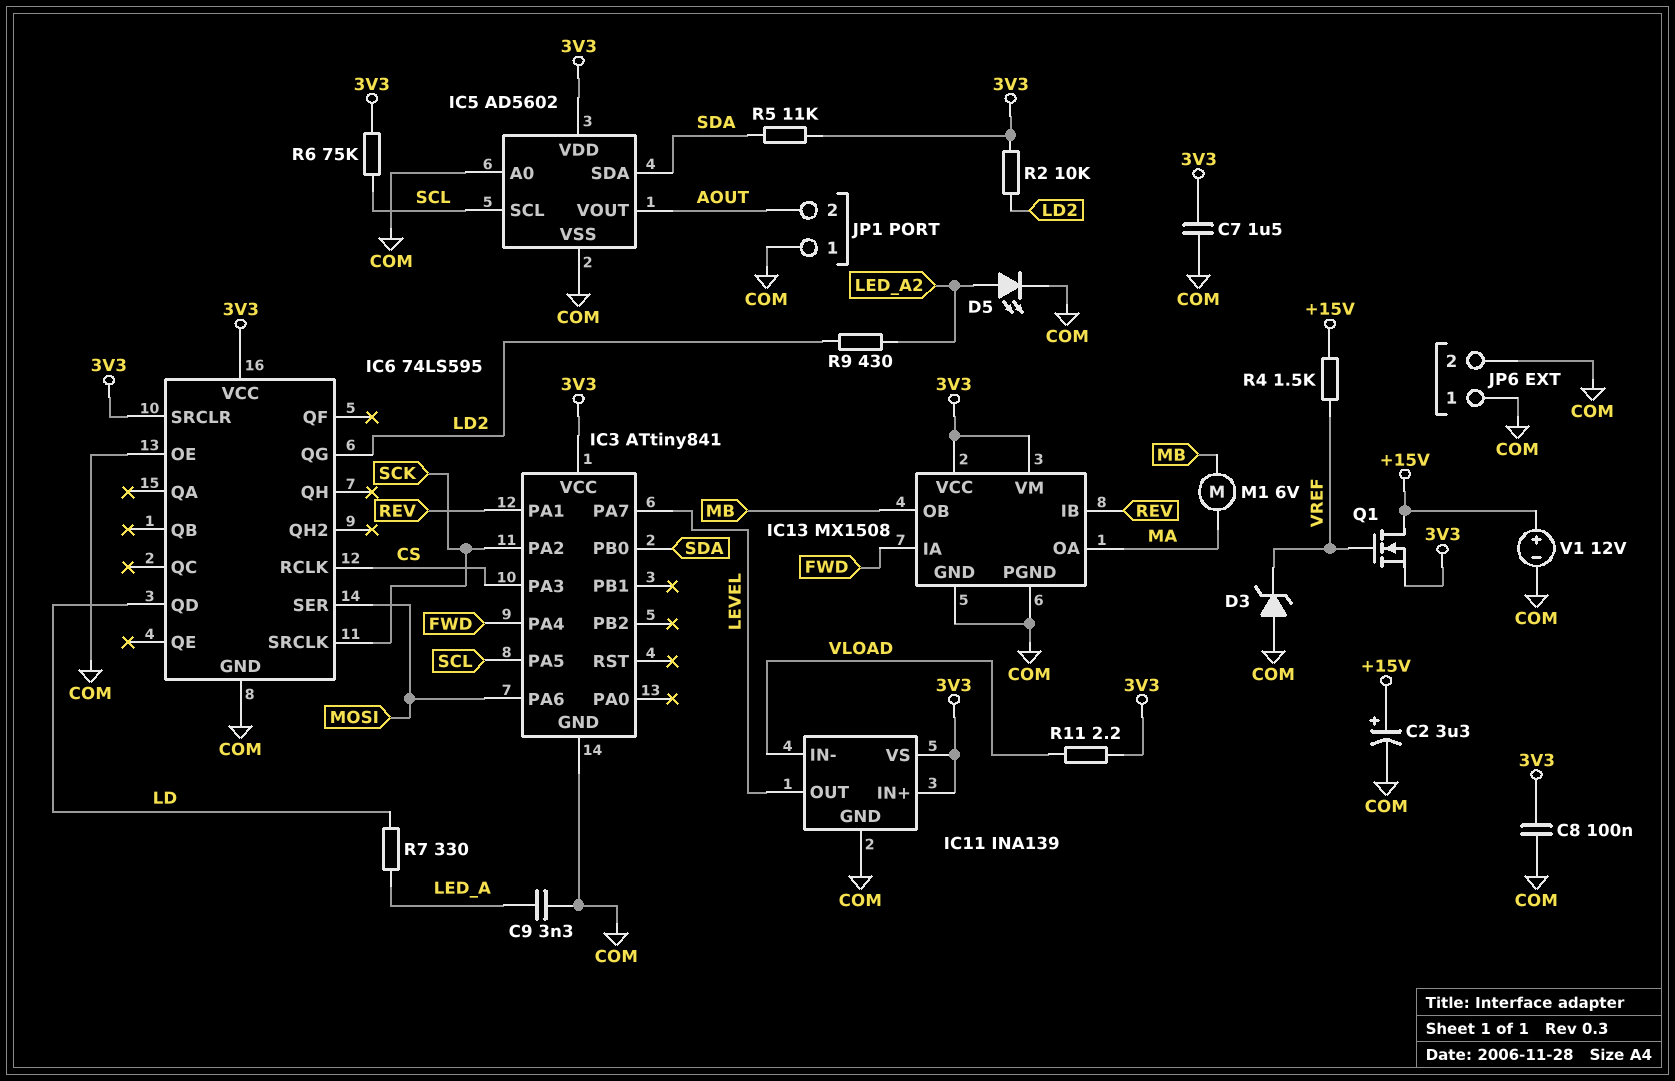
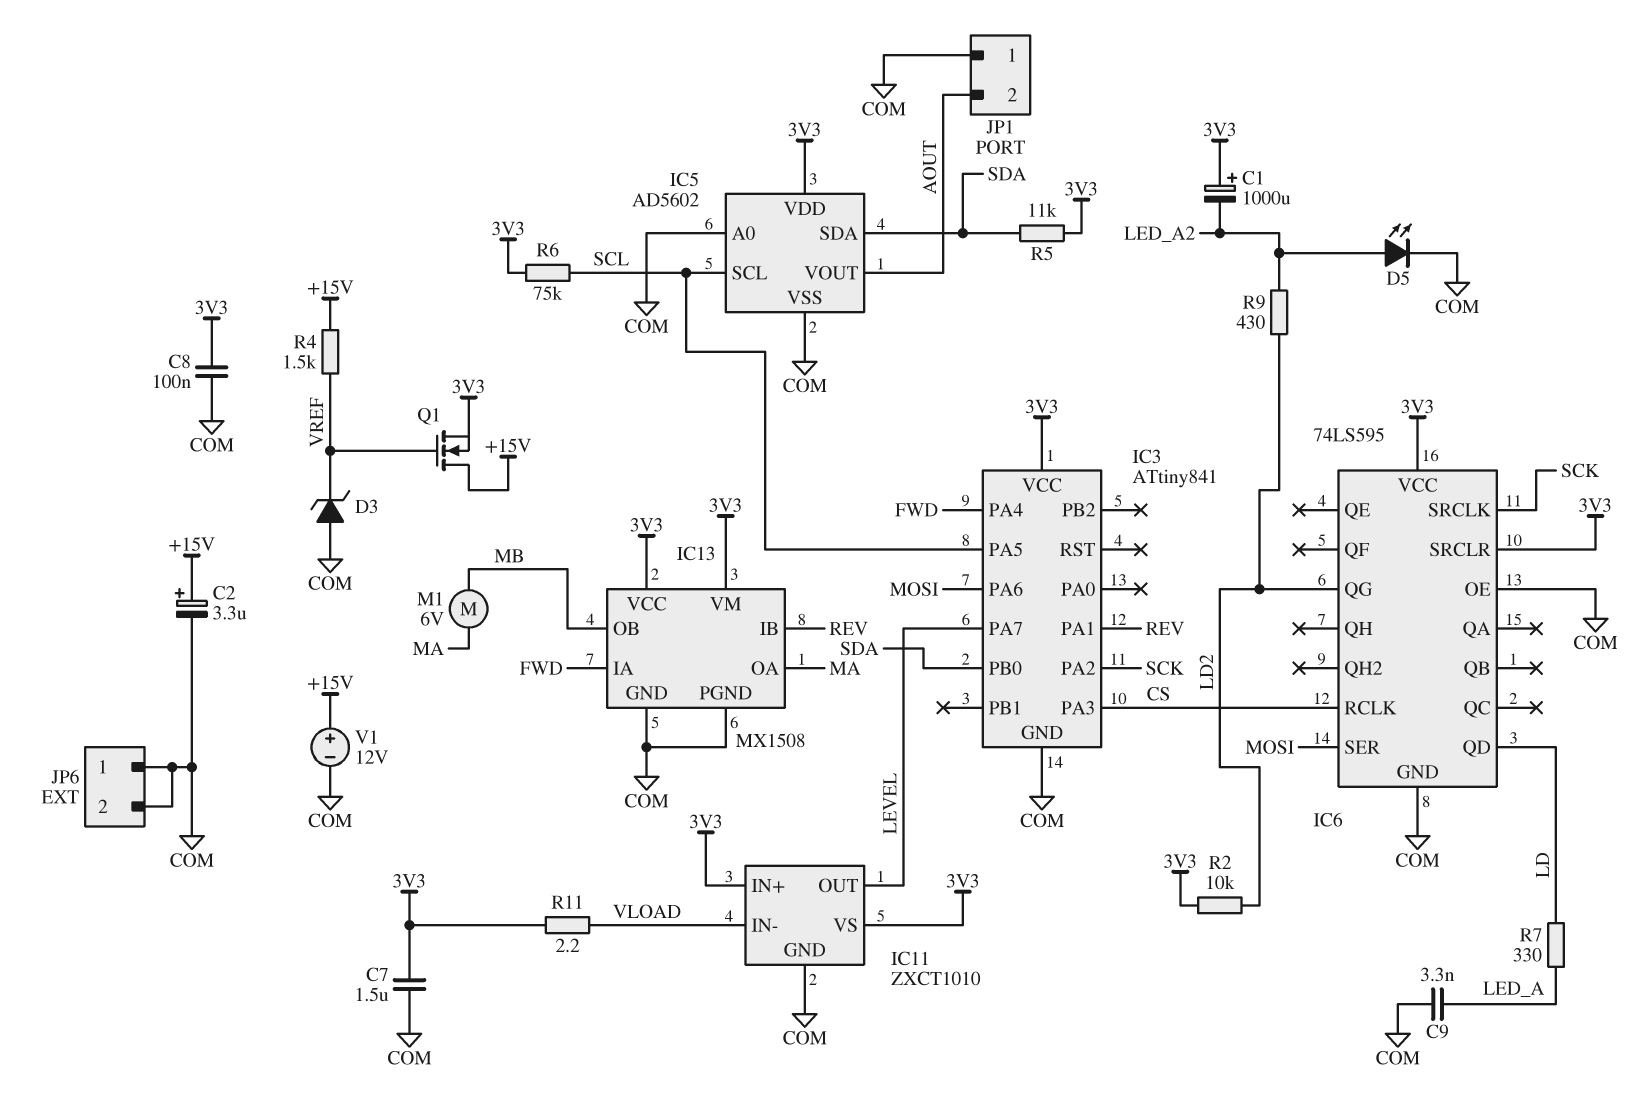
C1: none -> 1000uF (plus 3V3, minus LED_A2)
IC11: INA139 -> ZXCT1010

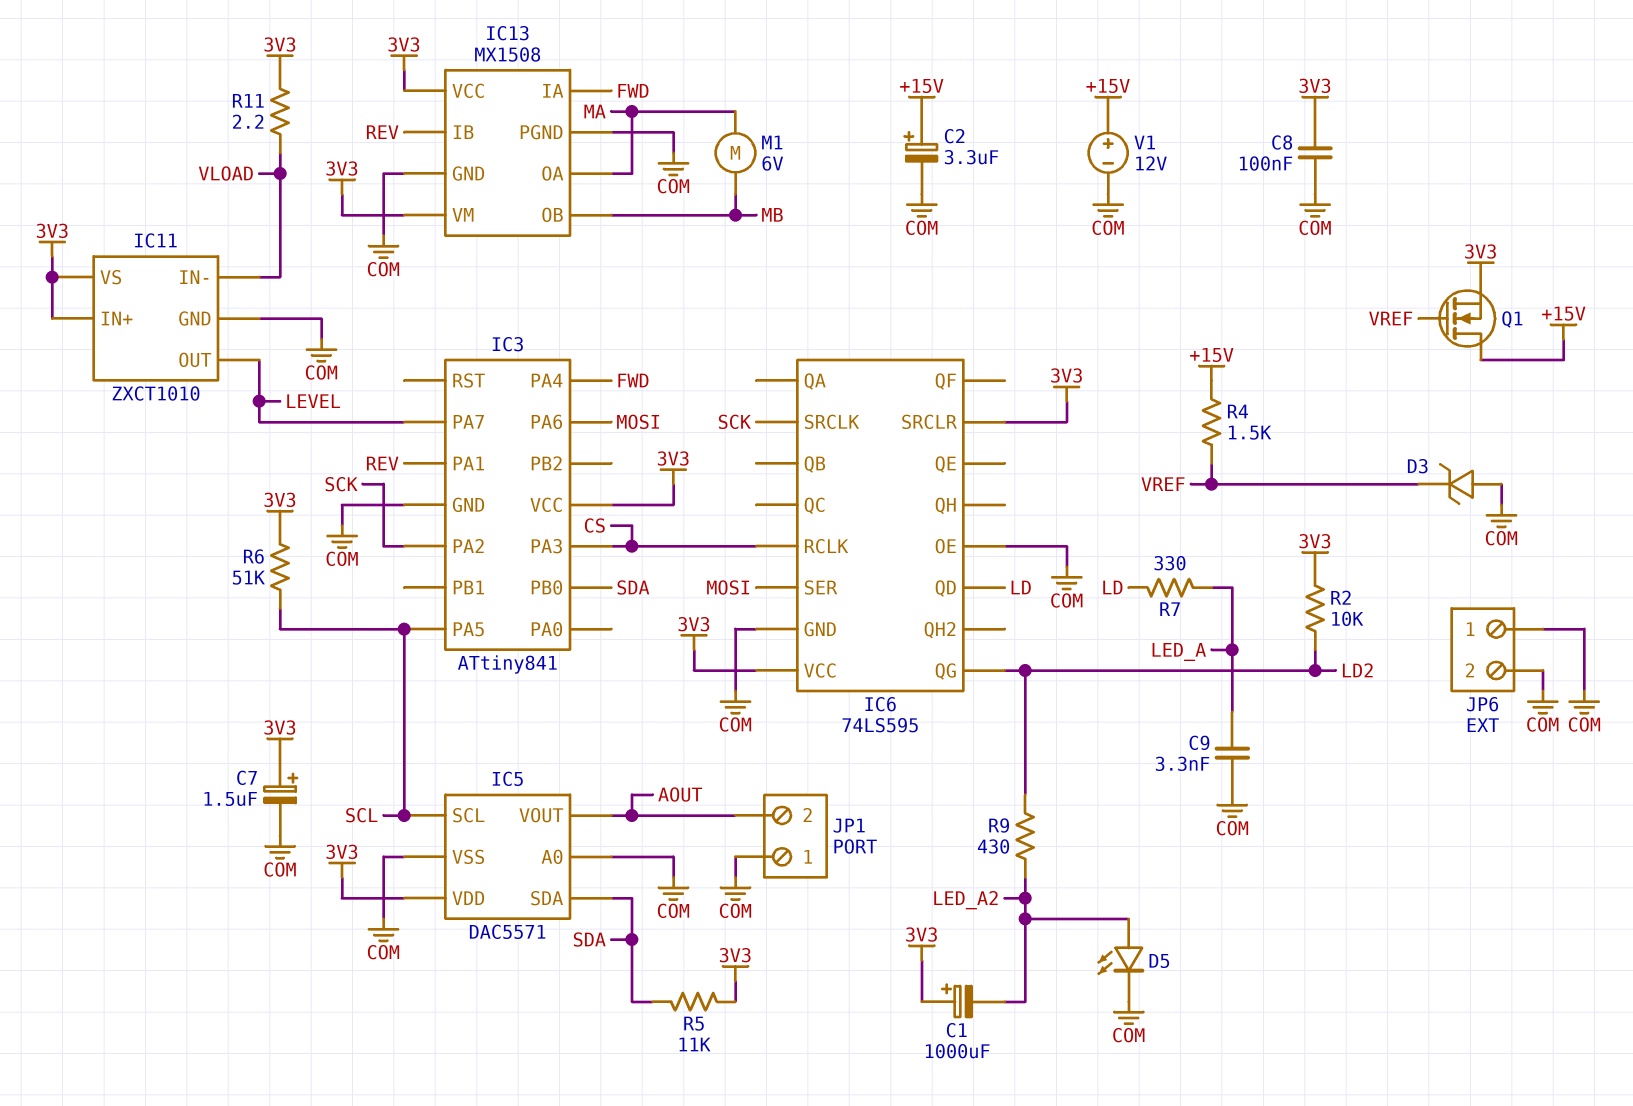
C7: 1.5uF (3V3, COM) -> 1.5uF (plus 3V3, minus COM)
IC5: AD5602 -> DAC5571
R6: 75k (3V3, SCL) -> 51k (3V3, SCL)

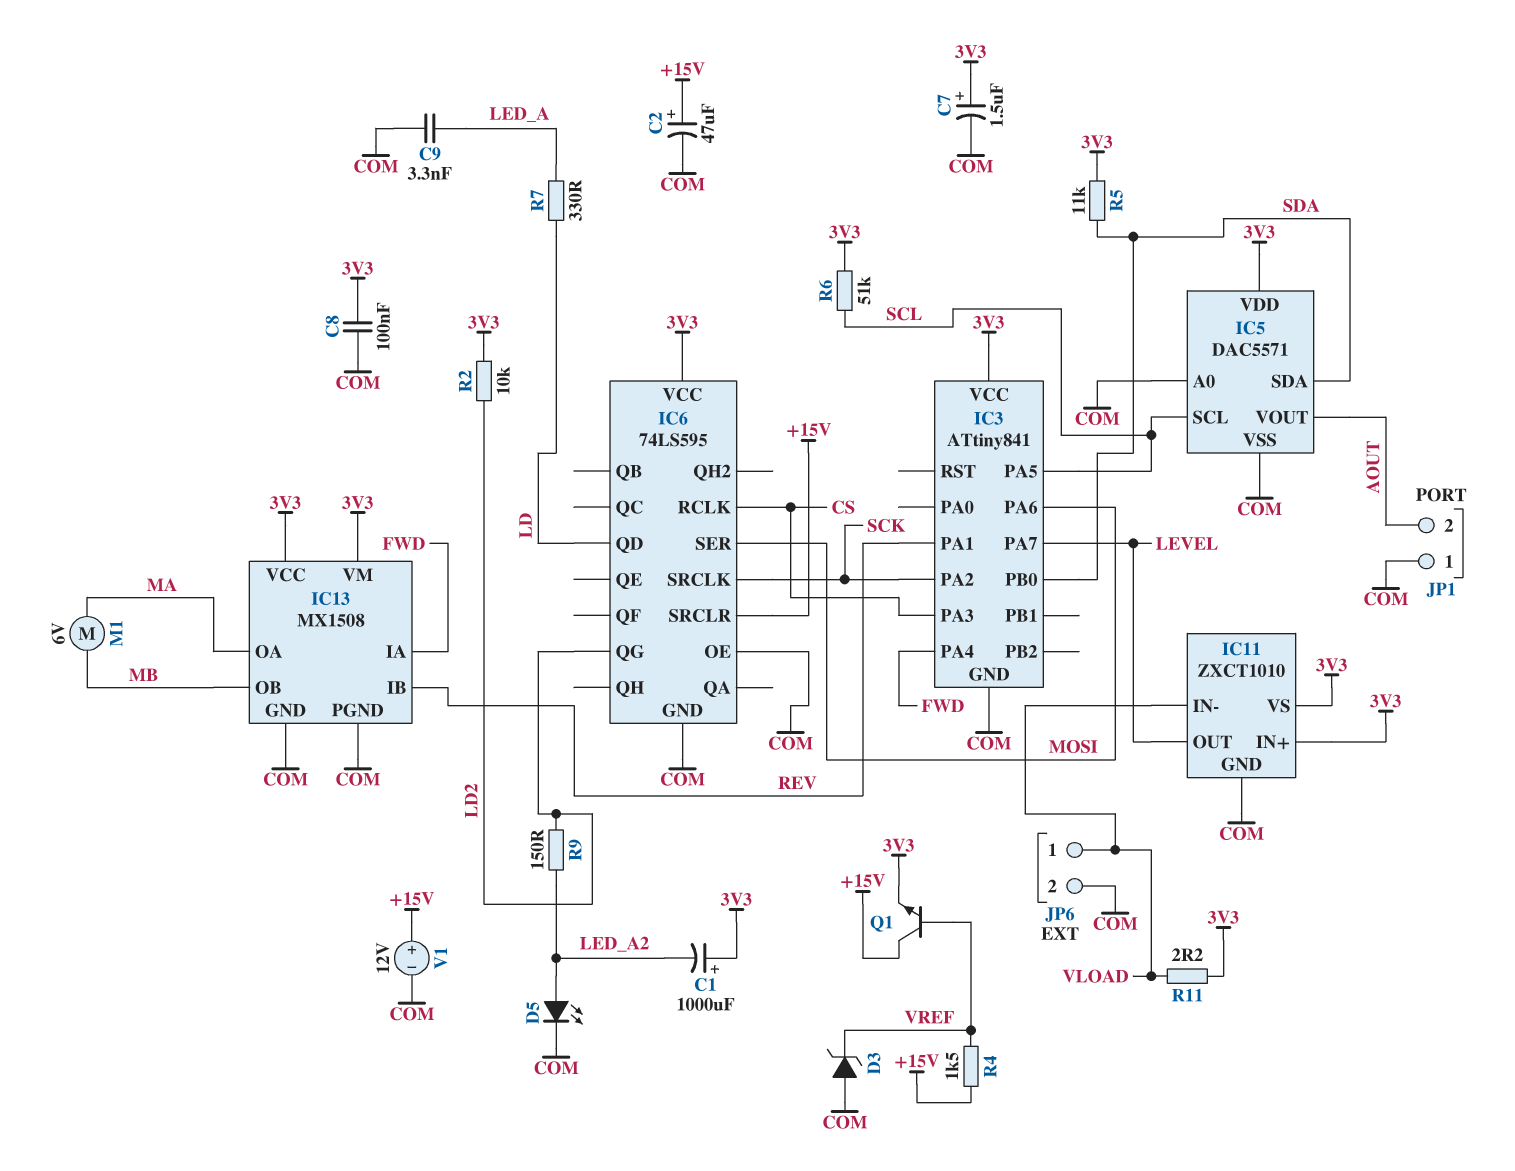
C2: 3.3uF (plus +15V, minus COM) -> 47uF (plus +15V, minus COM)
IC6 pin SRCLR: 3V3 -> +15V
JP6 pin 1: COM -> VLOAD
Q1: NMOS (G VREF, D +15V, S 3V3) -> NPN (B VREF, C +15V, E 3V3)
R9: 430 (LD2, LED_A2) -> 150 (LD2, LED_A2)

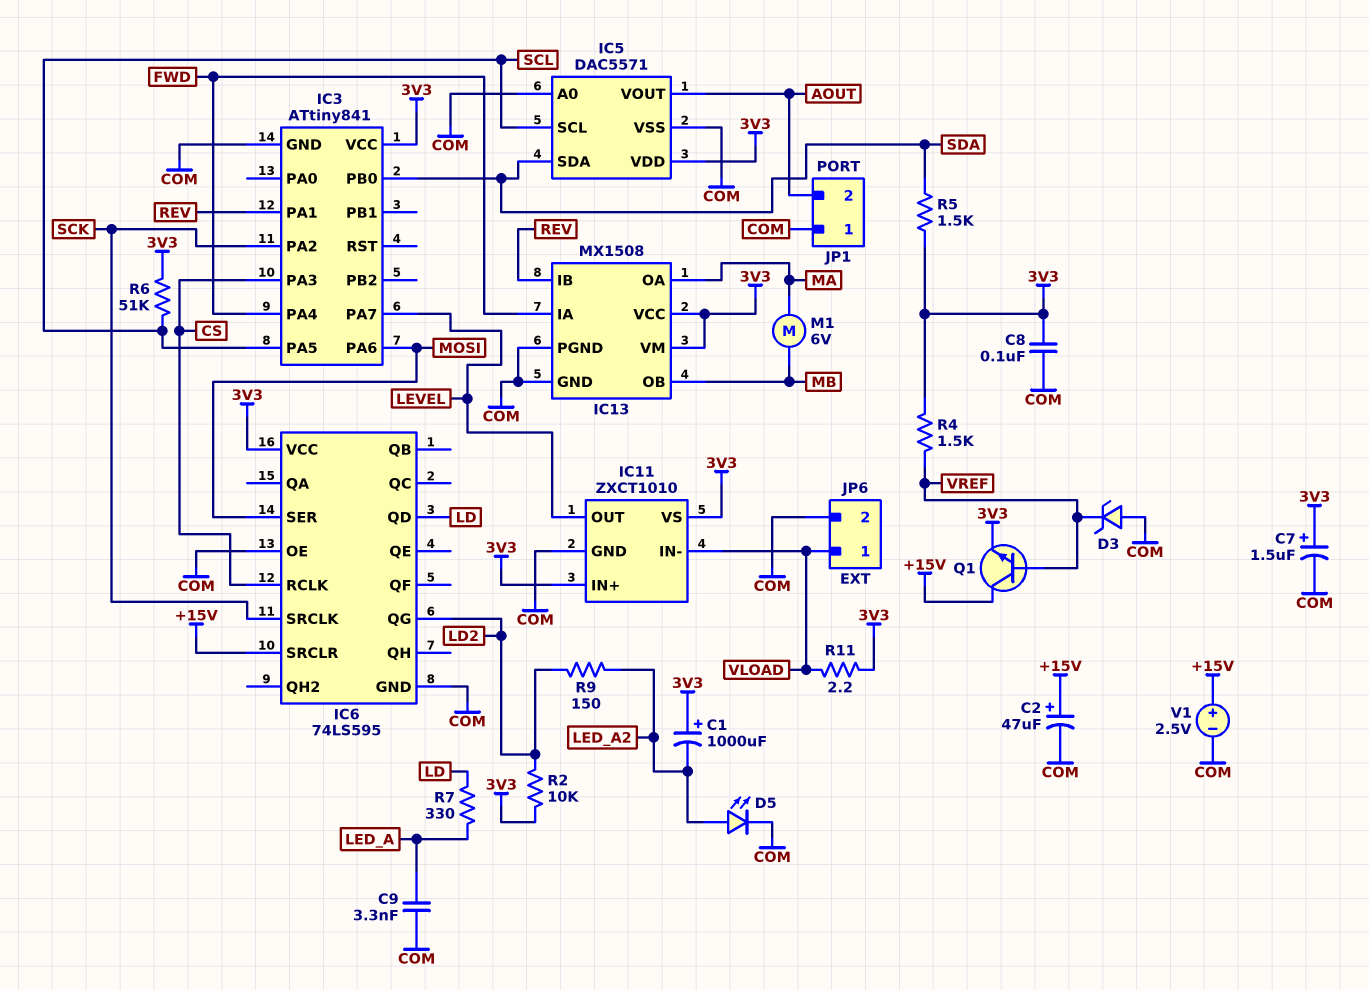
R4: 1.5k (+15V, VREF) -> 1.5k (3V3, VREF)
R5: 11k (3V3, SDA) -> 1.5k (3V3, SDA)
V1: 12V (plus +15V, minus COM) -> 2.5V (plus +15V, minus COM)

